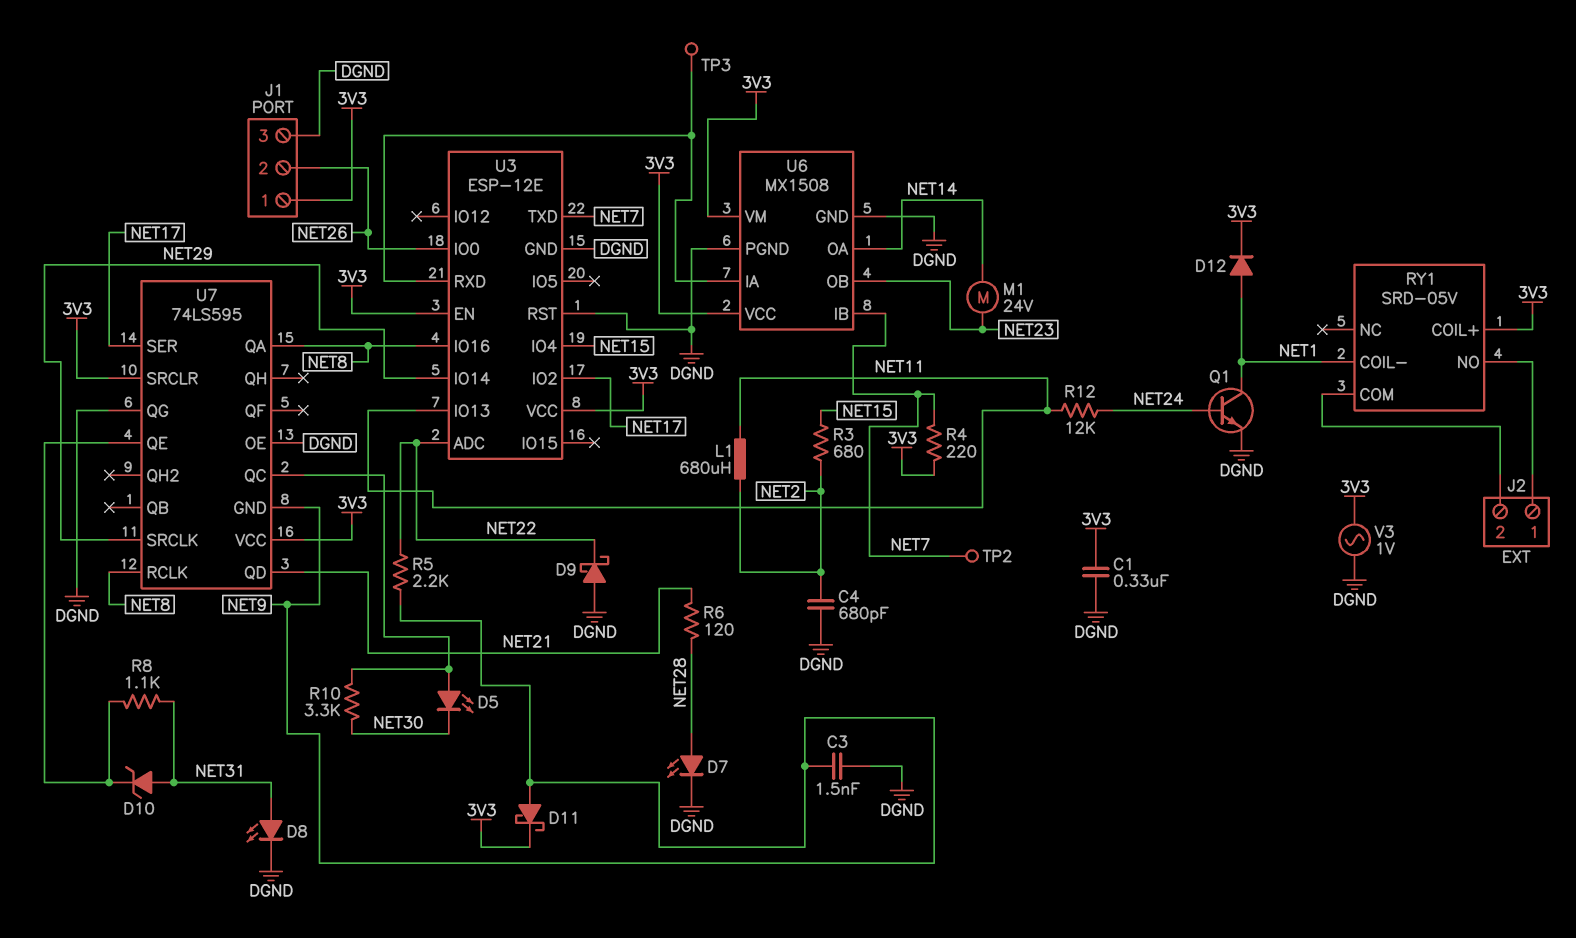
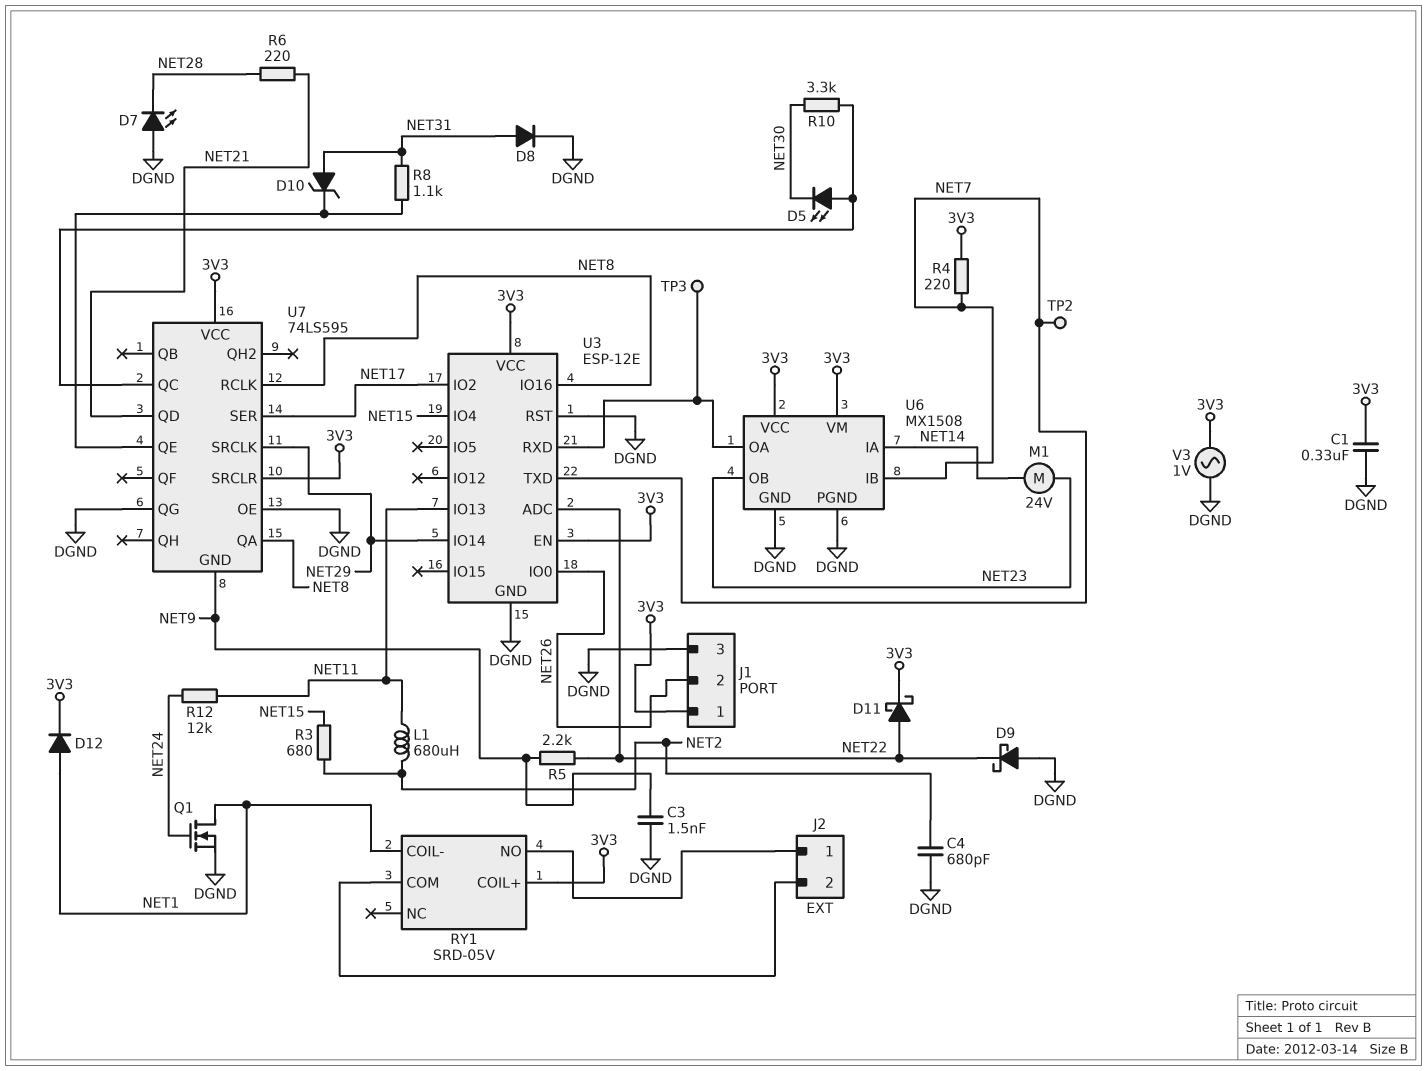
D7: LED (A NET28, K DGND) -> LED (A DGND, K NET28)
D8: LED (A NET31, K DGND) -> diode (A NET31, K DGND)
D11: schottky (A NET9, K 3V3) -> schottky (A NET22, K 3V3)
Q1: NPN (B NET24, C NET1, E DGND) -> NMOS (G NET24, D NET1, S DGND)
R6: 120 (NET21, NET28) -> 220 (NET21, NET28)
U6 pin IA: U3/RXD -> NET14
U6 pin OA: NET14 -> U3/RXD

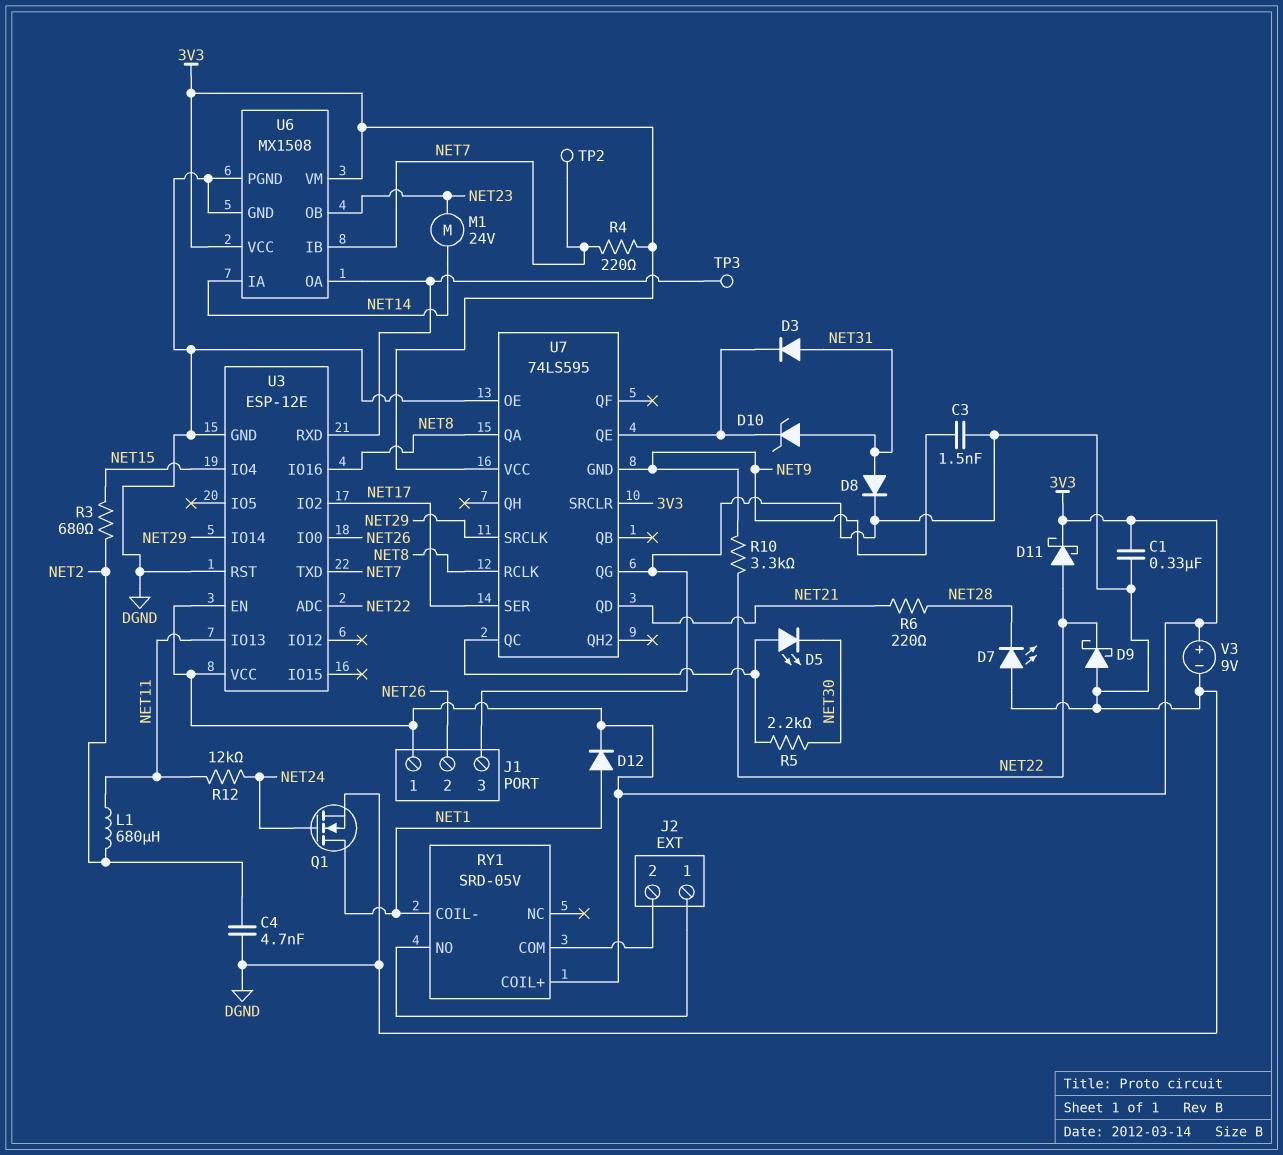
C4: 680pF (DGND, NET2) -> 4.7nF (DGND, NET2)
D3: none -> diode (A NET31, K U7/QE)
R5: 2.2k (NET9, NET22) -> 2.2k (NET30, U7/QC)
R8: 1.1k (NET31, U7/QE) -> none
R10: 3.3k (NET30, U7/QC) -> 3.3k (NET9, NET22)
V3: AC 1V (3V3, DGND) -> 9V (plus 3V3, minus DGND)

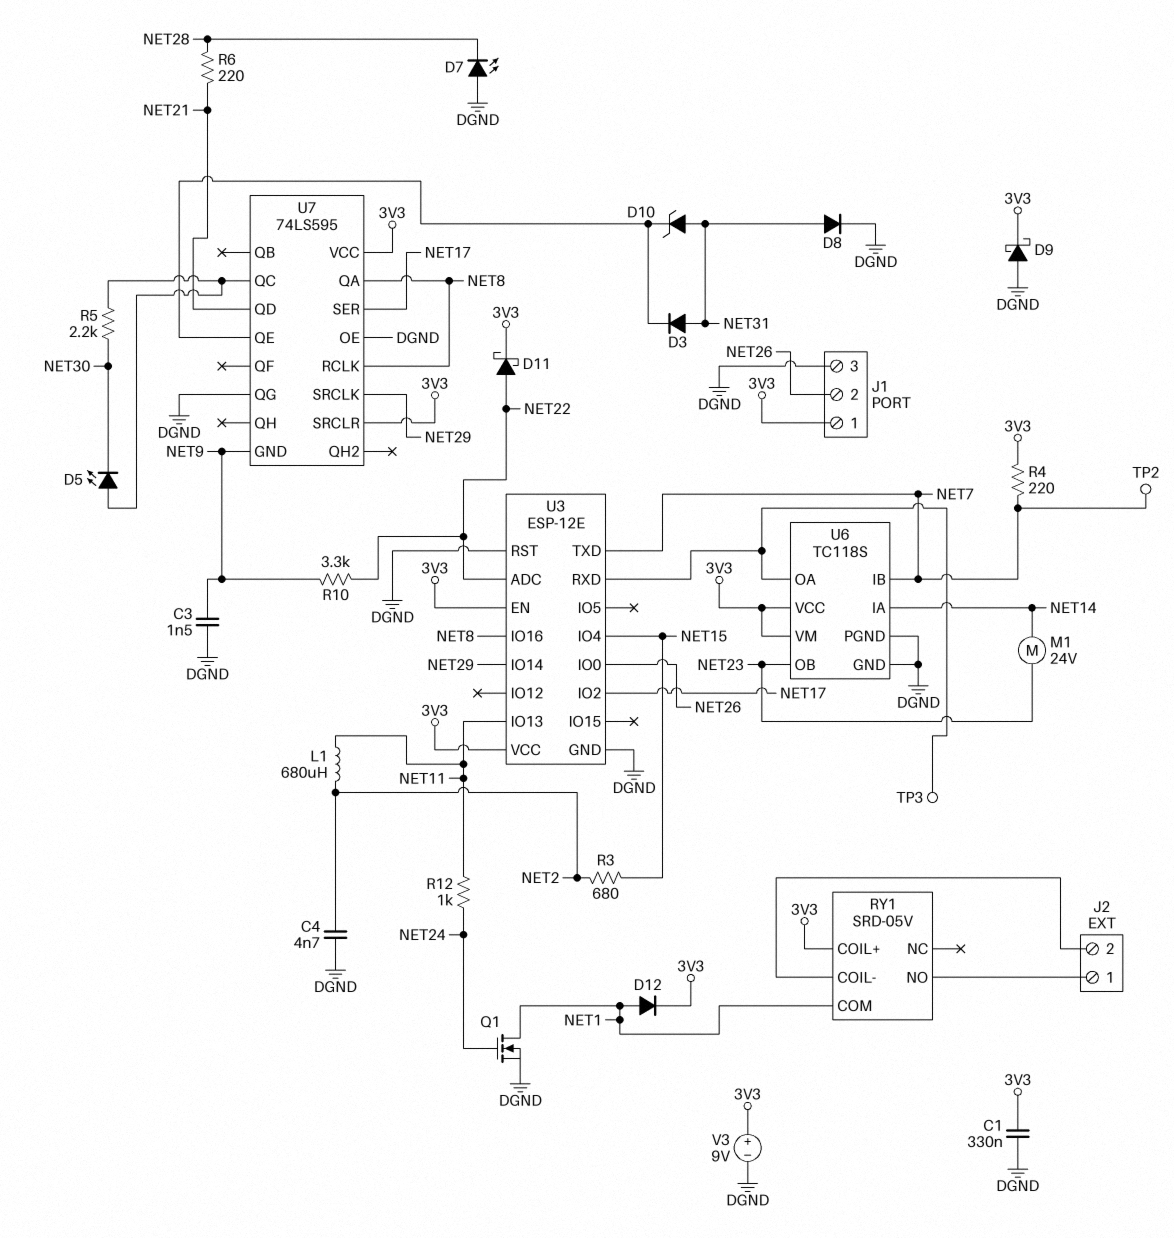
D9: schottky (A DGND, K NET22) -> schottky (A DGND, K 3V3)
R12: 12k (NET11, NET24) -> 1k (NET11, NET24)
RY1 pin COIL-: NET1 -> J2/2
RY1 pin COM: J2/2 -> NET1
U6: MX1508 -> TC118S

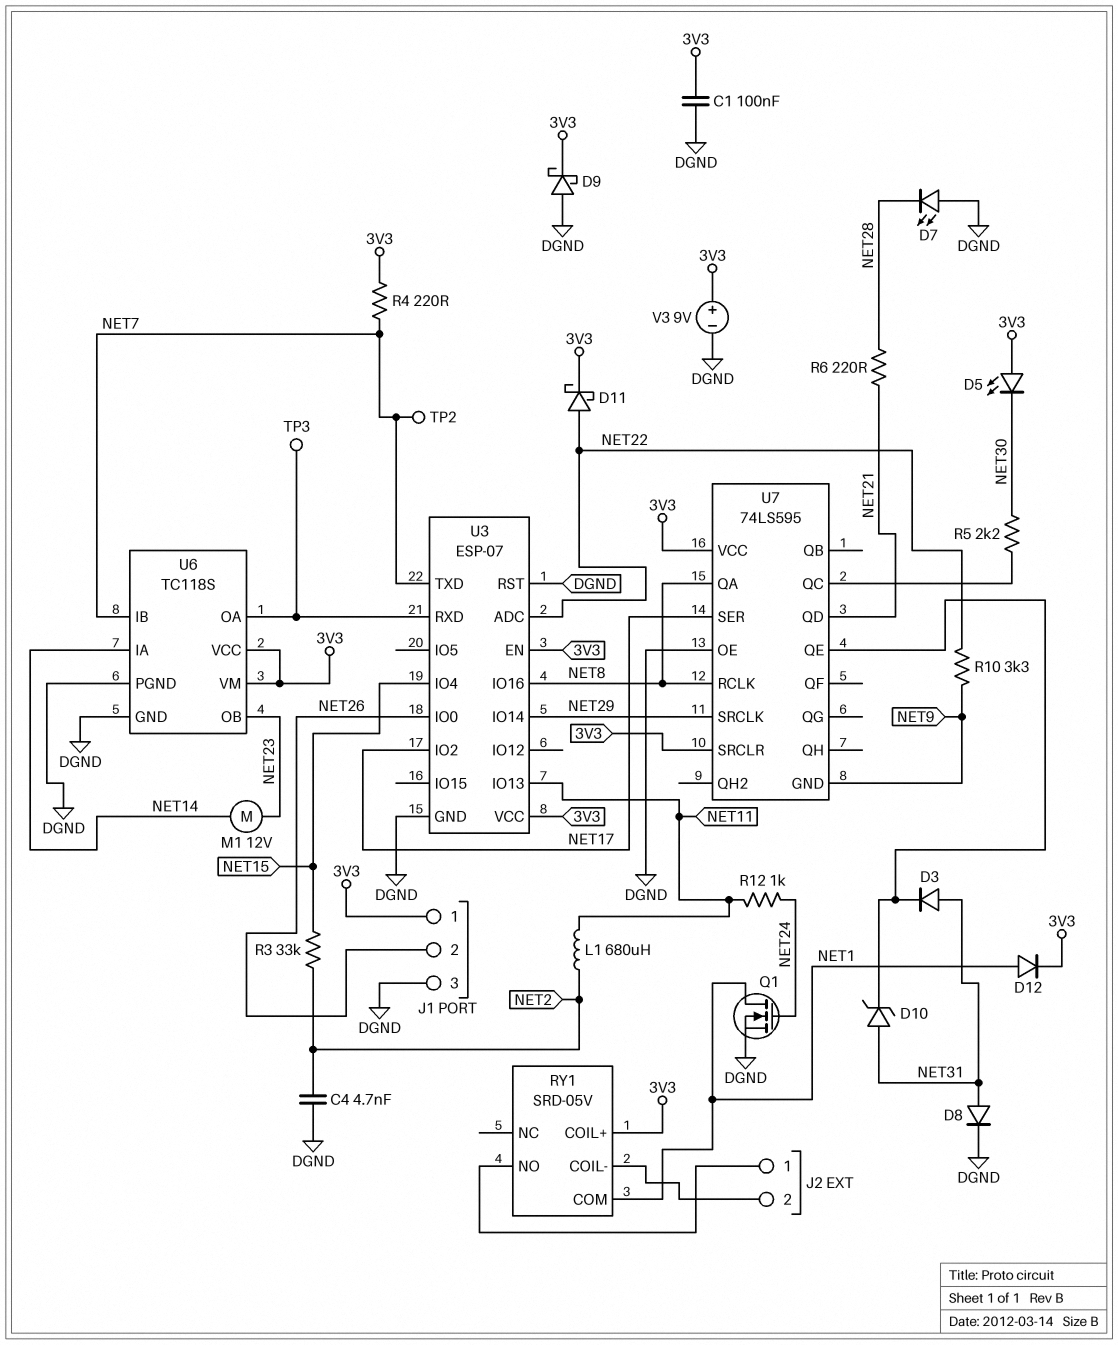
C1: 330nF (3V3, DGND) -> 100nF (3V3, DGND)
C3: 1.5nF (DGND, NET9) -> none
D5: LED (A U7/QC, K NET30) -> LED (A 3V3, K NET30)
M1: motor 24V (NET14, NET23) -> motor 12V (NET14, NET23)
R3: 680 (NET2, NET15) -> 33k (NET2, NET15)
U3: ESP-12E -> ESP-07
U7 pin QG: DGND -> none

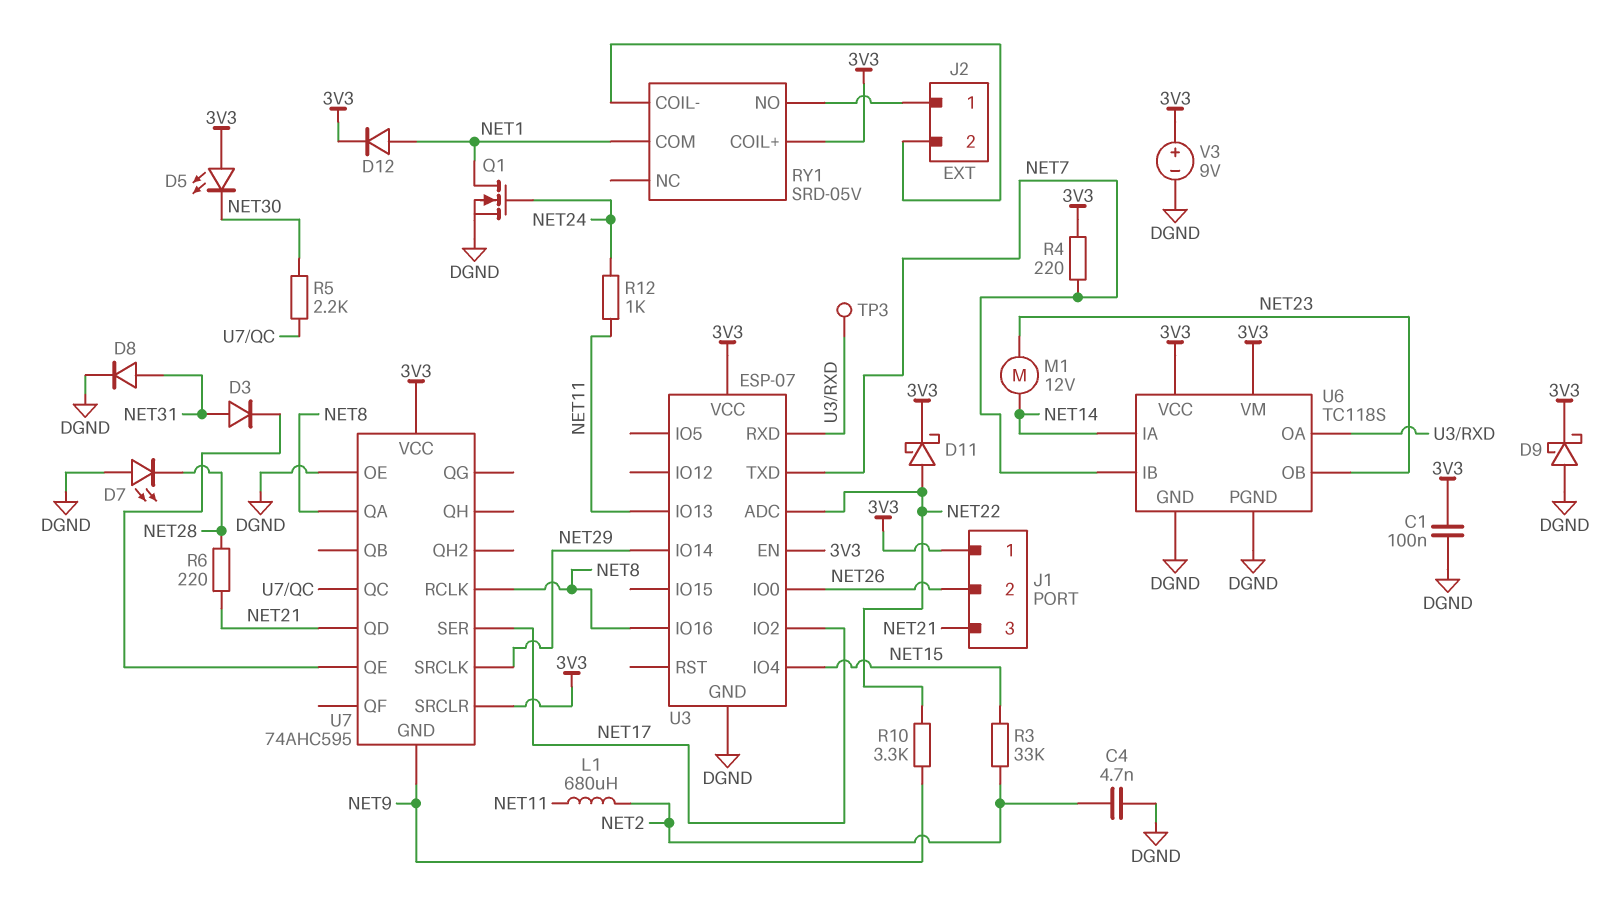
D10: zener (A NET31, K U7/QE) -> none
J1 pin 3: DGND -> NET21
TP2: test point (NET7) -> none
U3 pin RST: DGND -> none
U7: 74LS595 -> 74AHC595

